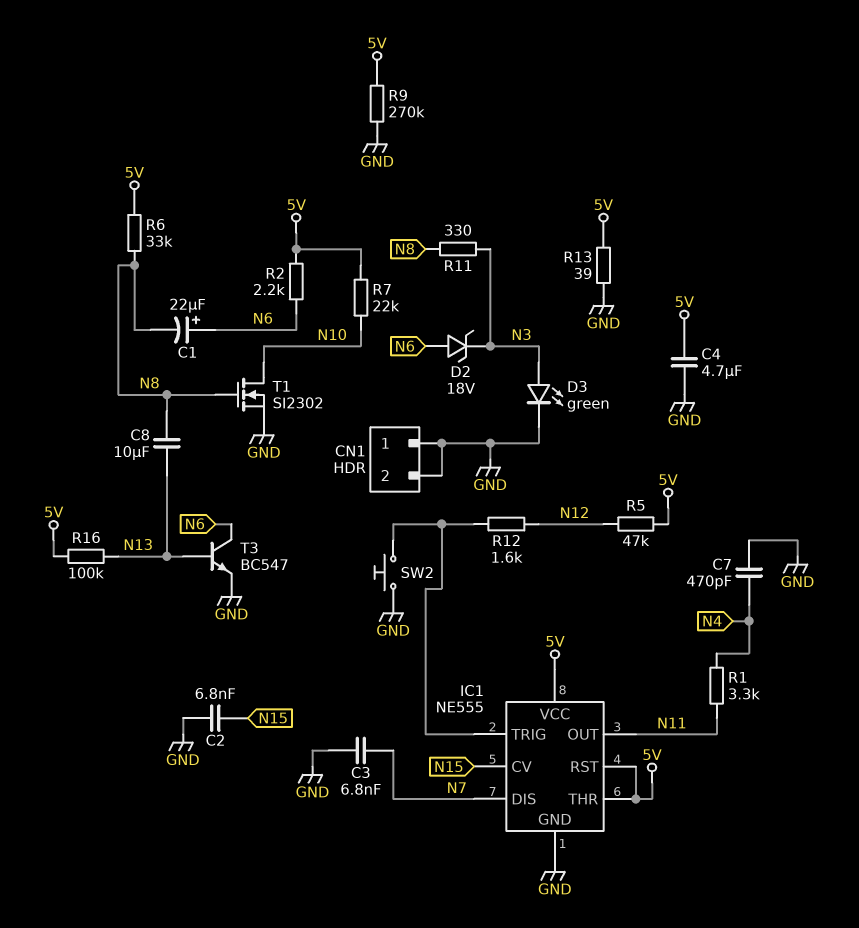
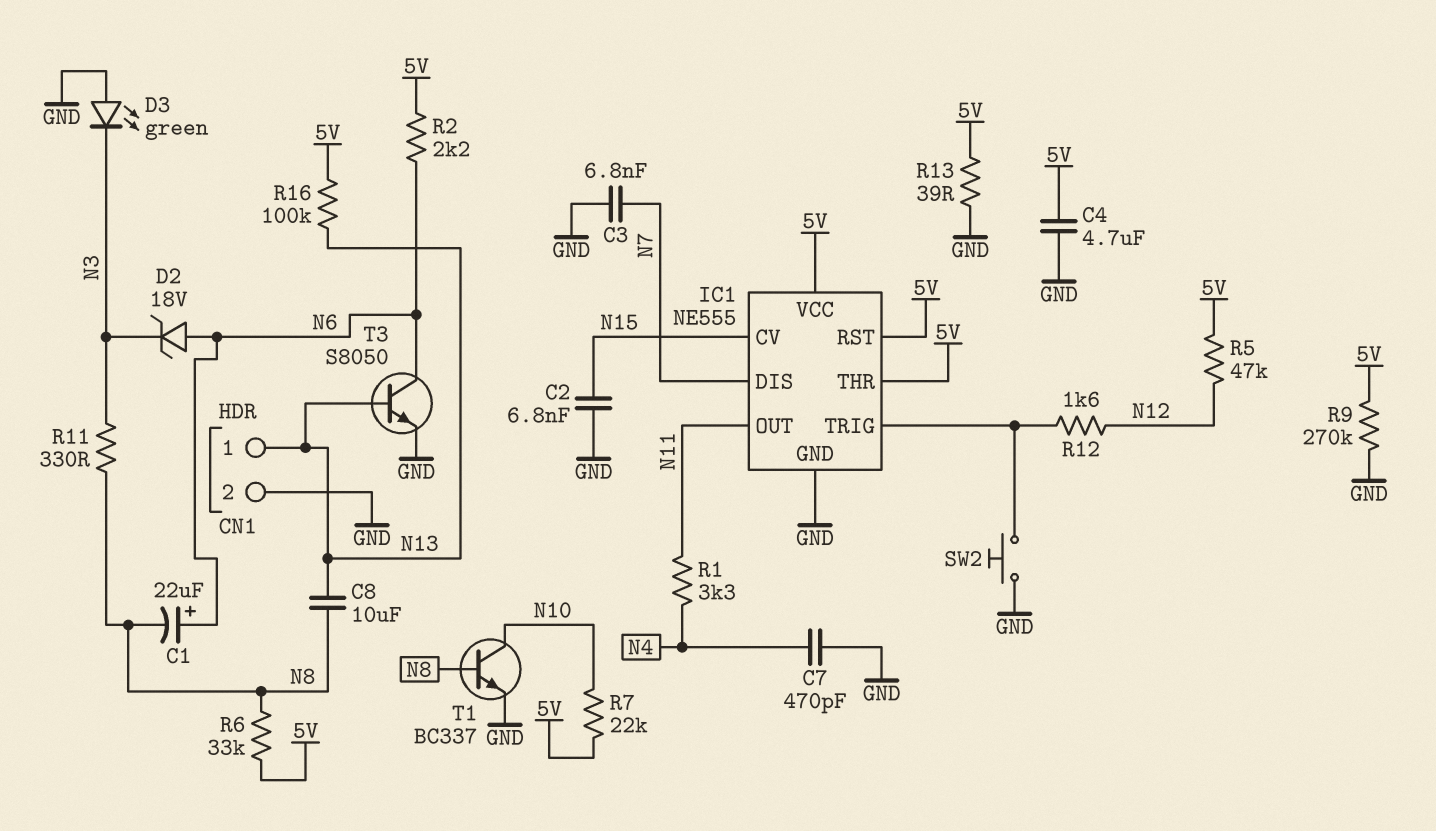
CN1 pin 1: GND -> N13
D3: LED green (A N3, K GND) -> LED green (A GND, K N3)
T1: NMOS SI2302 (G N8, D N10, S GND) -> NPN BC337 (B N8, C N10, E GND)
T3: NPN BC547 (B N13, C N6, E GND) -> NPN S8050 (B N13, C N6, E GND)

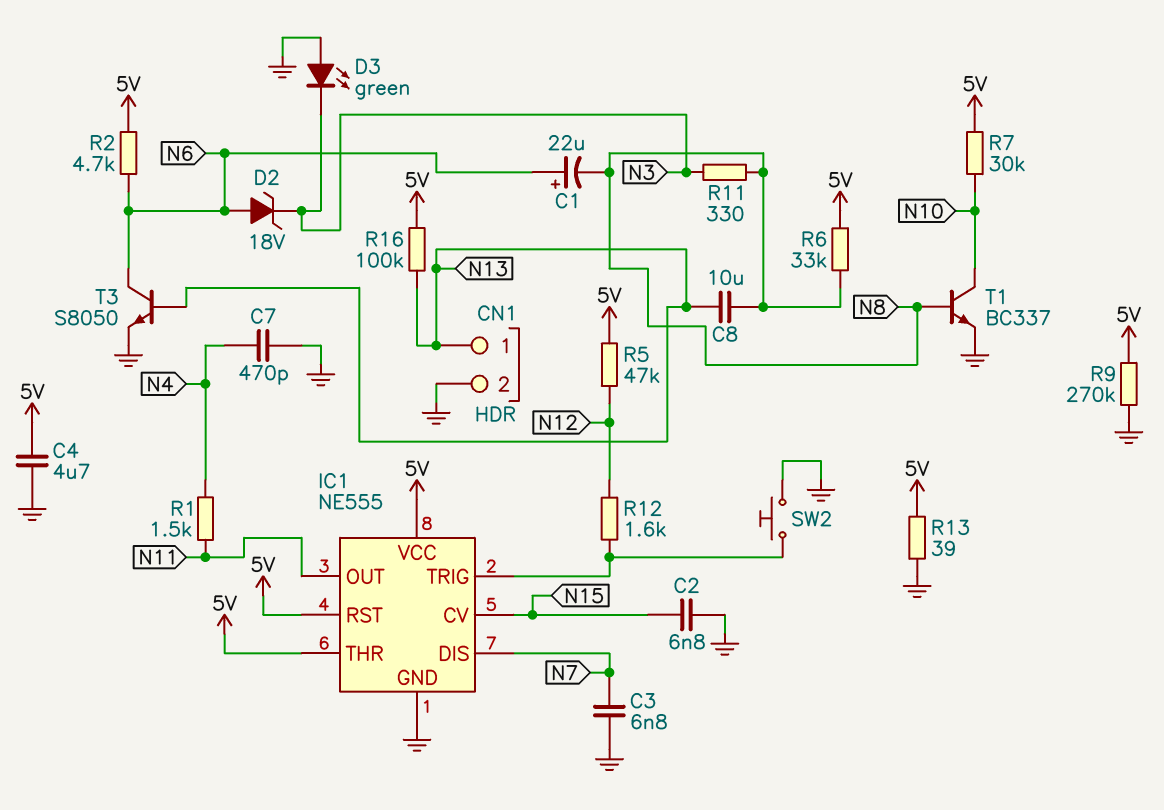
R1: 3.3k (N4, N11) -> 1.5k (N4, N11)
R2: 2.2k (5V, N6) -> 4.7k (5V, N6)
R7: 22k (5V, N10) -> 30k (5V, N10)

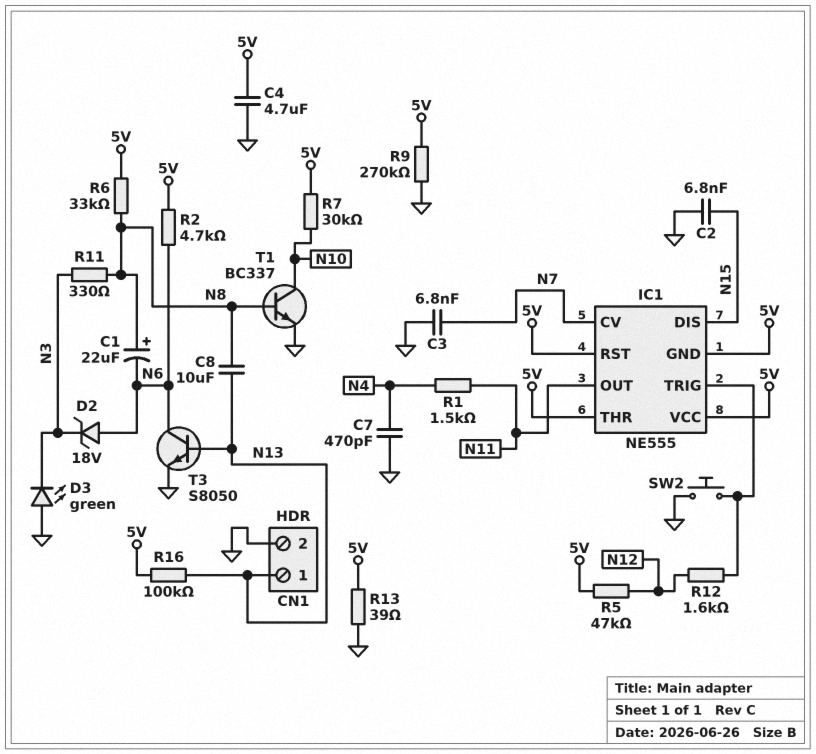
C1: 22uF (plus N6, minus N8) -> 22uF (plus N8, minus N6)
IC1 pin CV: N15 -> N7
IC1 pin DIS: N7 -> N15
IC1 pin GND: GND -> 5V

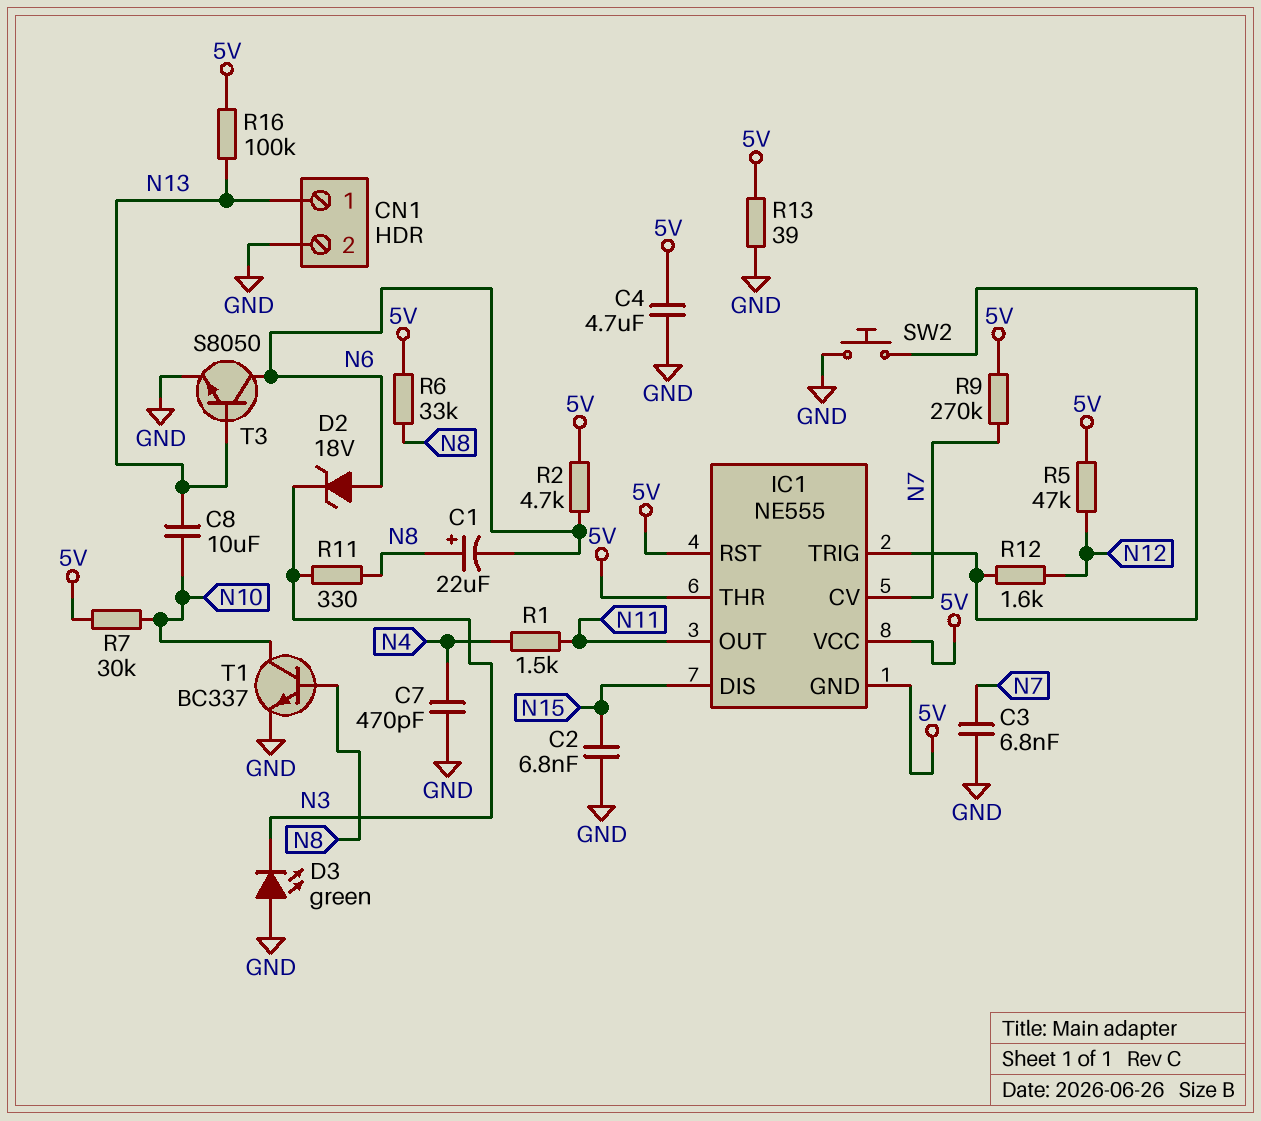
C8: 10uF (N8, N13) -> 10uF (N10, N13)
R9: 270k (5V, GND) -> 270k (5V, N7)

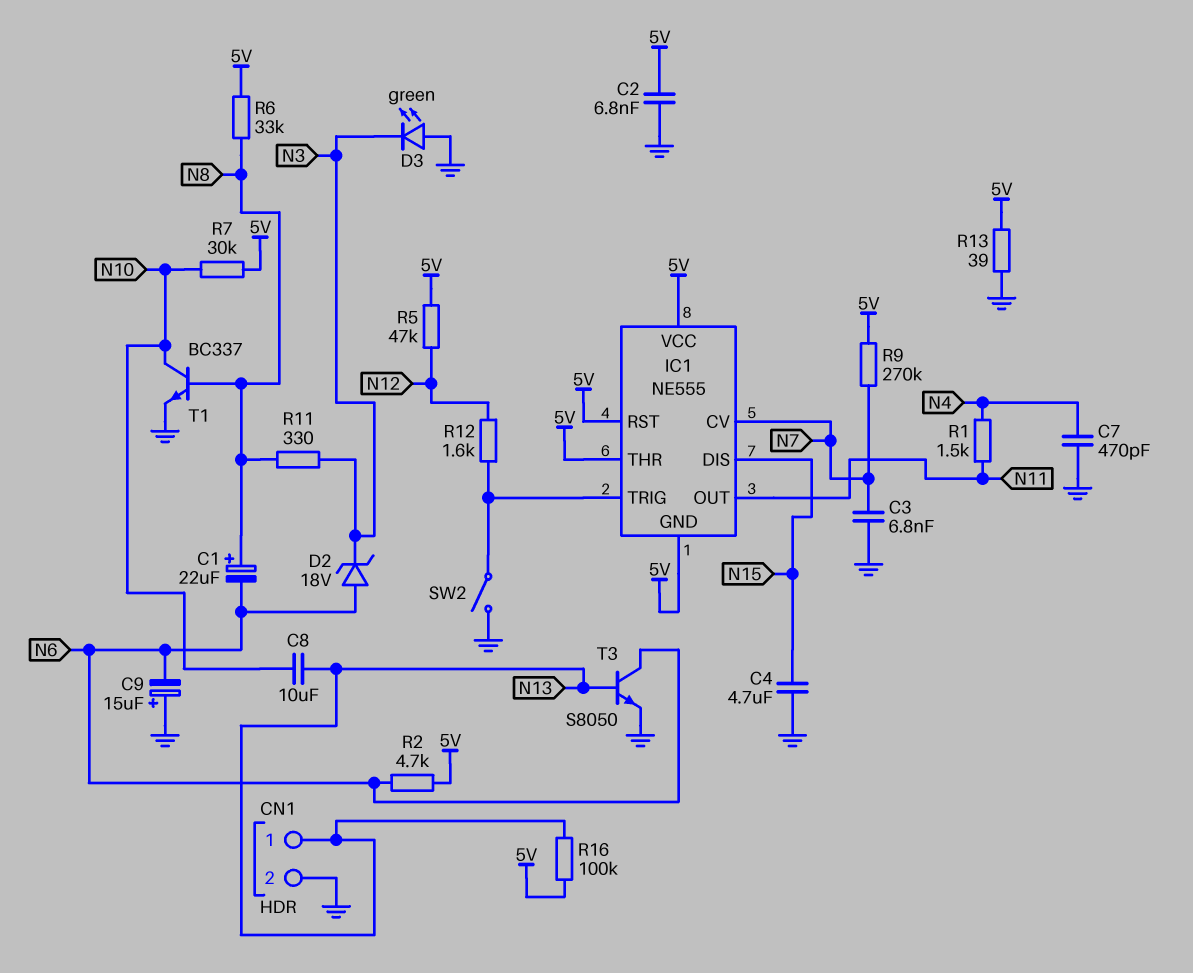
C2: 6.8nF (GND, N15) -> 6.8nF (5V, GND)
C4: 4.7uF (5V, GND) -> 4.7uF (GND, N15)
C9: none -> 15uF (plus GND, minus N6)
SW2: button (GND, IC1/TRIG) -> switch (GND, IC1/TRIG)

